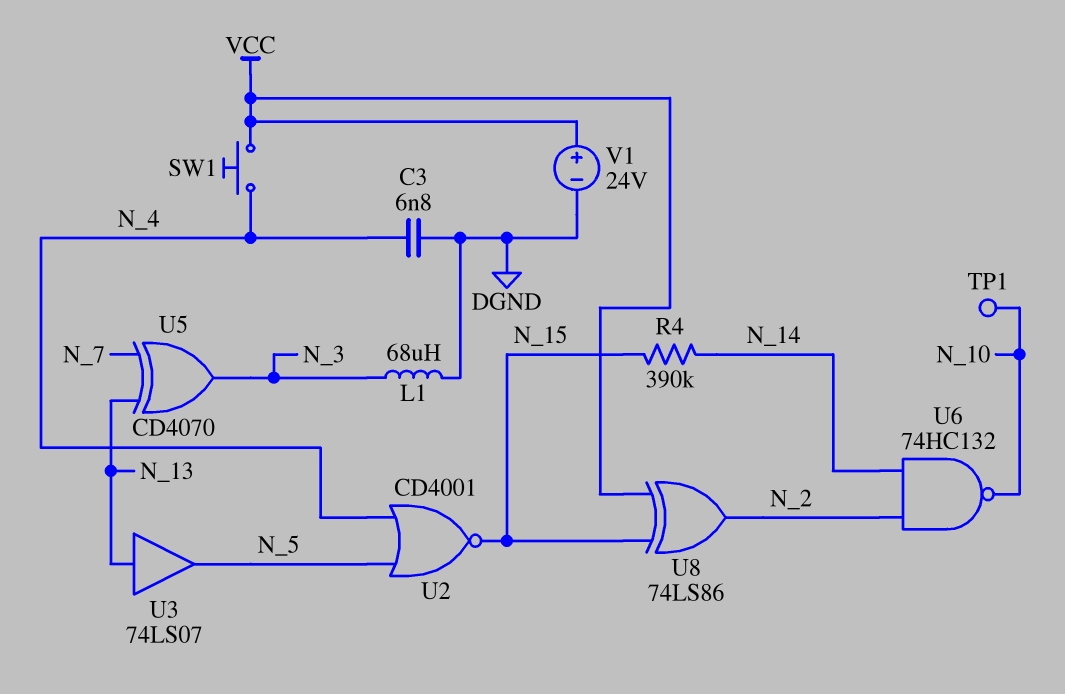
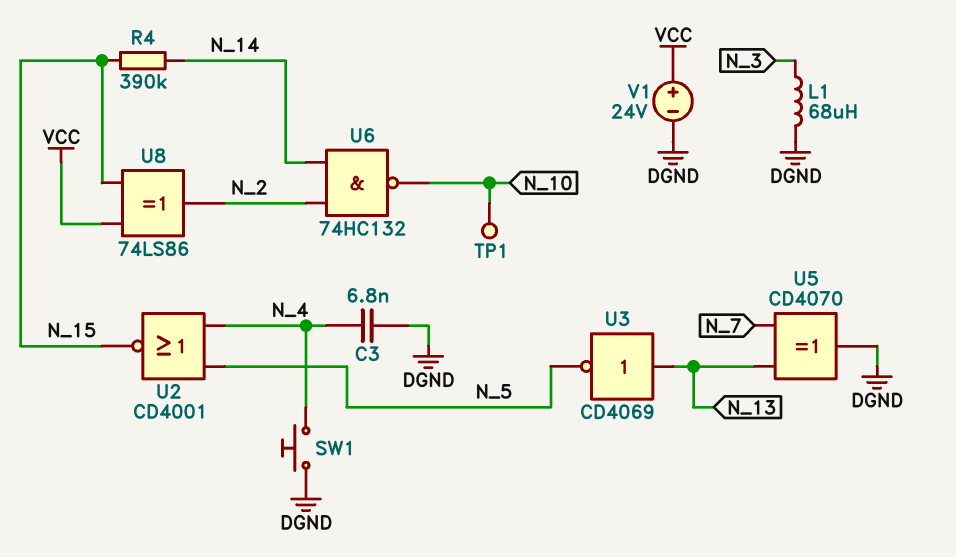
SW1: button (N_4, VCC) -> button (DGND, N_4)
U3: buffer 74LS07 (in N_13, out N_5) -> NOT CD4069 (in N_13, out N_5)
U5: XOR CD4070 (in N_7, in N_13, out N_3) -> XOR CD4070 (in N_7, in N_13, out DGND)

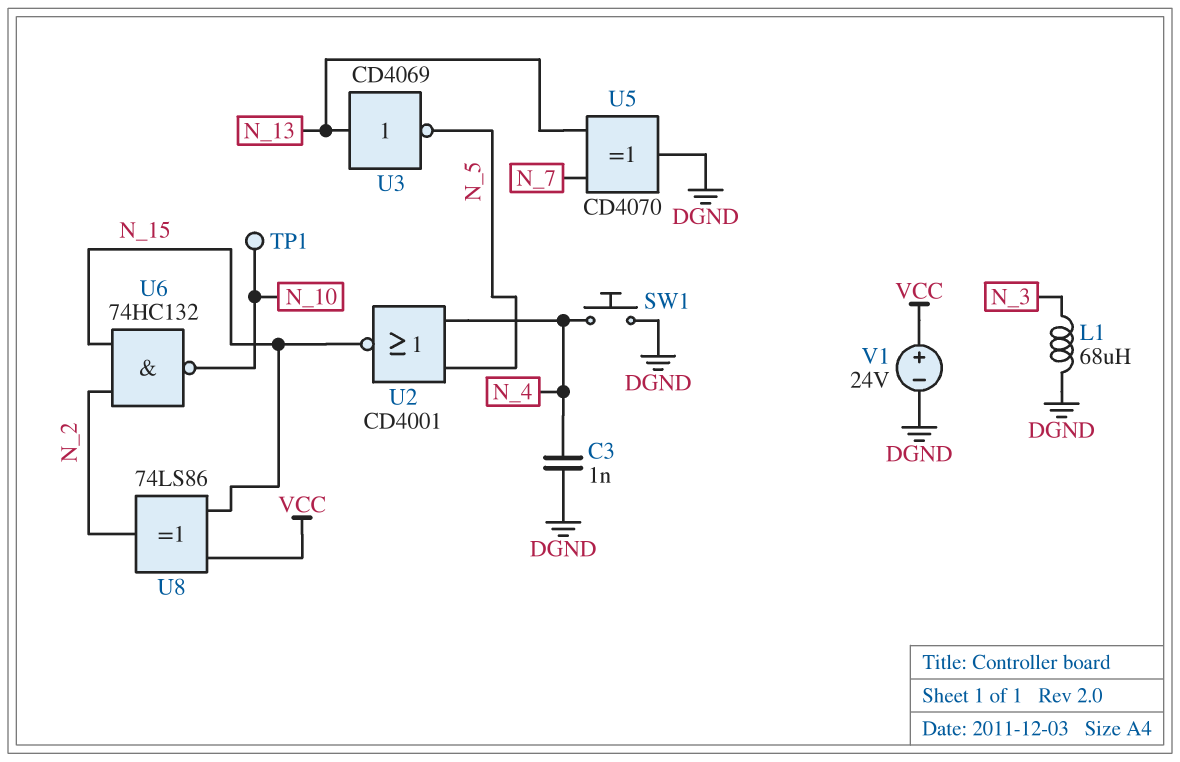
C3: 6.8nF (DGND, N_4) -> 1nF (DGND, N_4)
R4: 390k (N_14, N_15) -> none
U6: NAND 74HC132 (in N_2, in N_14, out N_10) -> NAND 74HC132 (in N_2, in N_15, out N_10)

